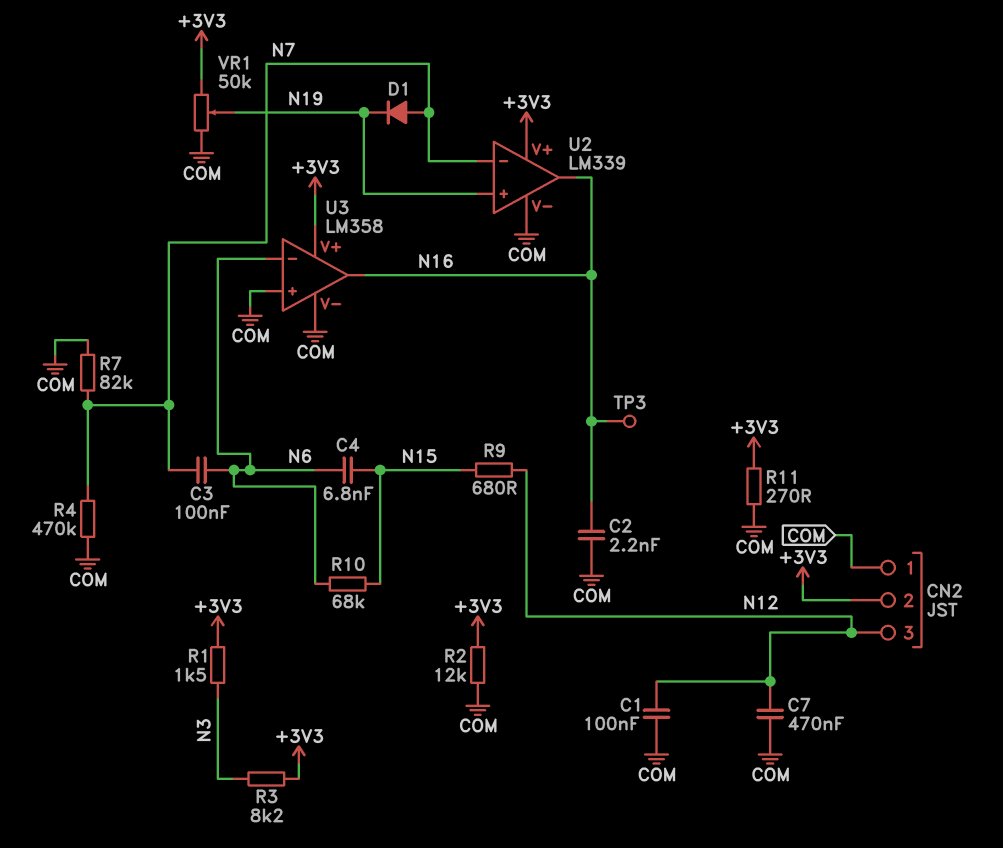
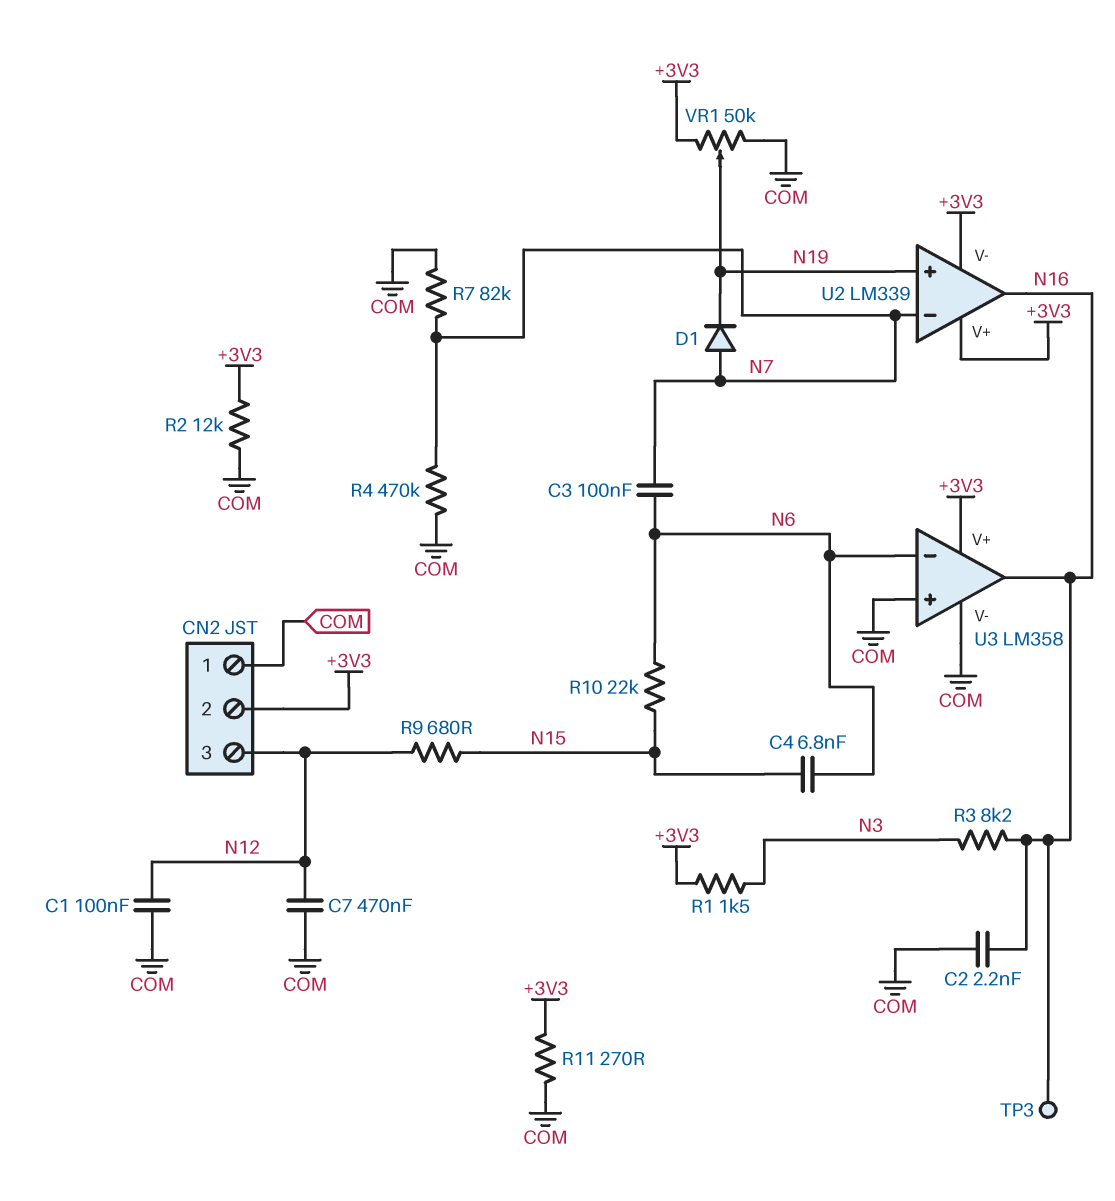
R3: 8.2k (+3V3, N3) -> 8.2k (N3, N16)
R10: 68k (N6, N15) -> 22k (N6, N15)
U2 pin V-: COM -> +3V3

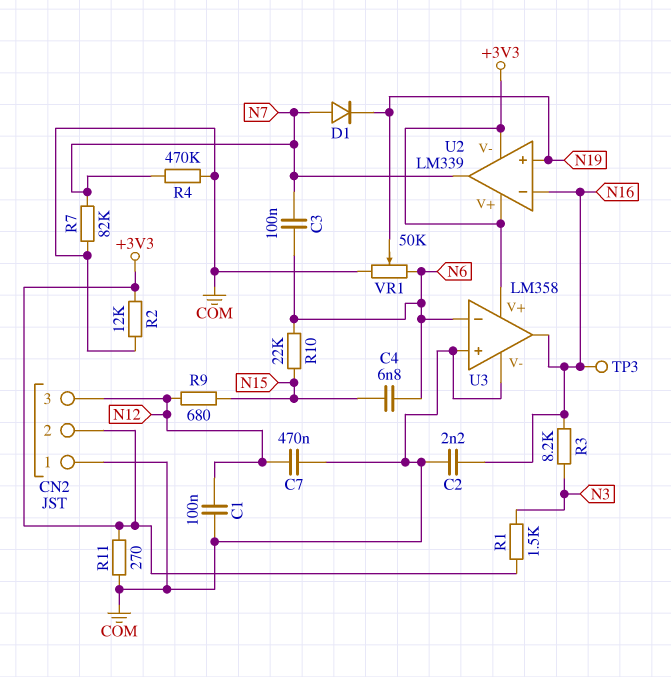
U2 pin in-: N7 -> N16
U2 pin out: N16 -> N7
VR1: 50k (+3V3, COM, wiper N19) -> 50k (COM, N6, wiper N19)

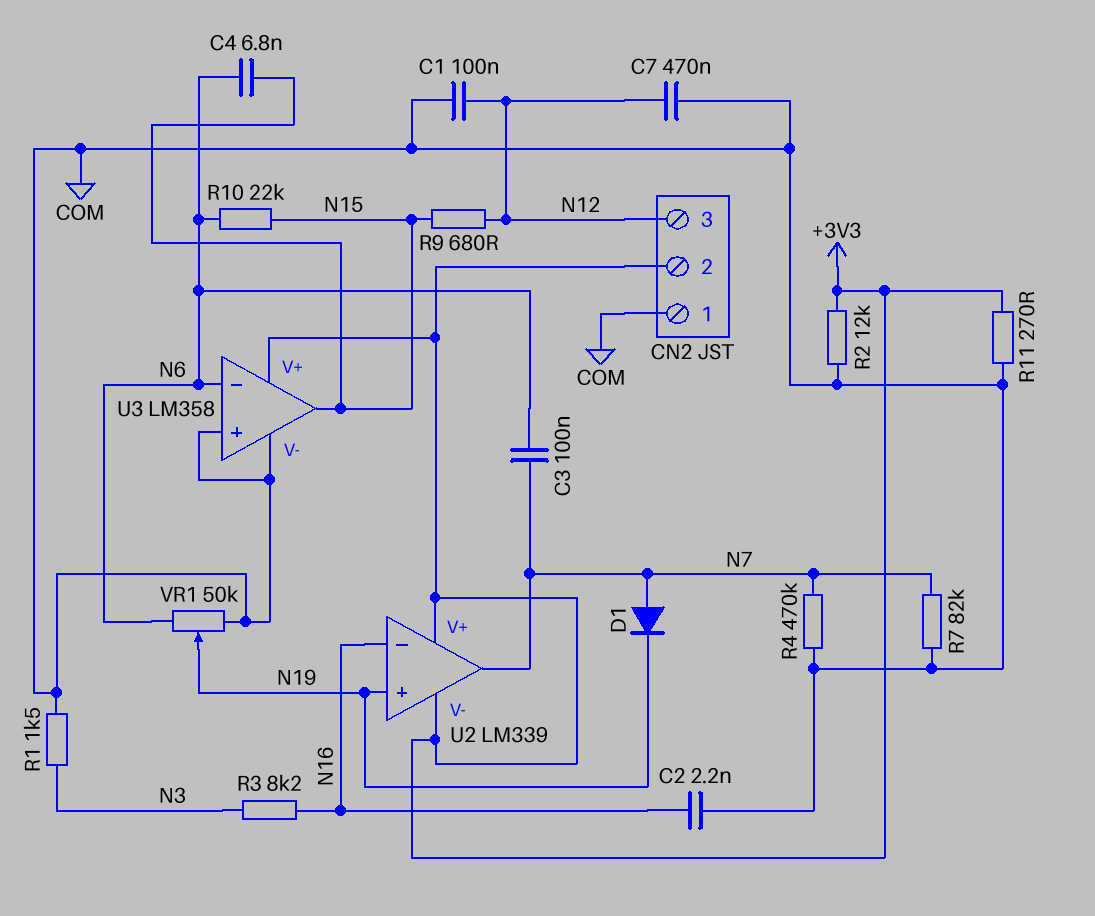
R1: 1.5k (+3V3, N3) -> 1.5k (COM, N3)
TP3: test point (N16) -> none
U3 pin out: N16 -> N15

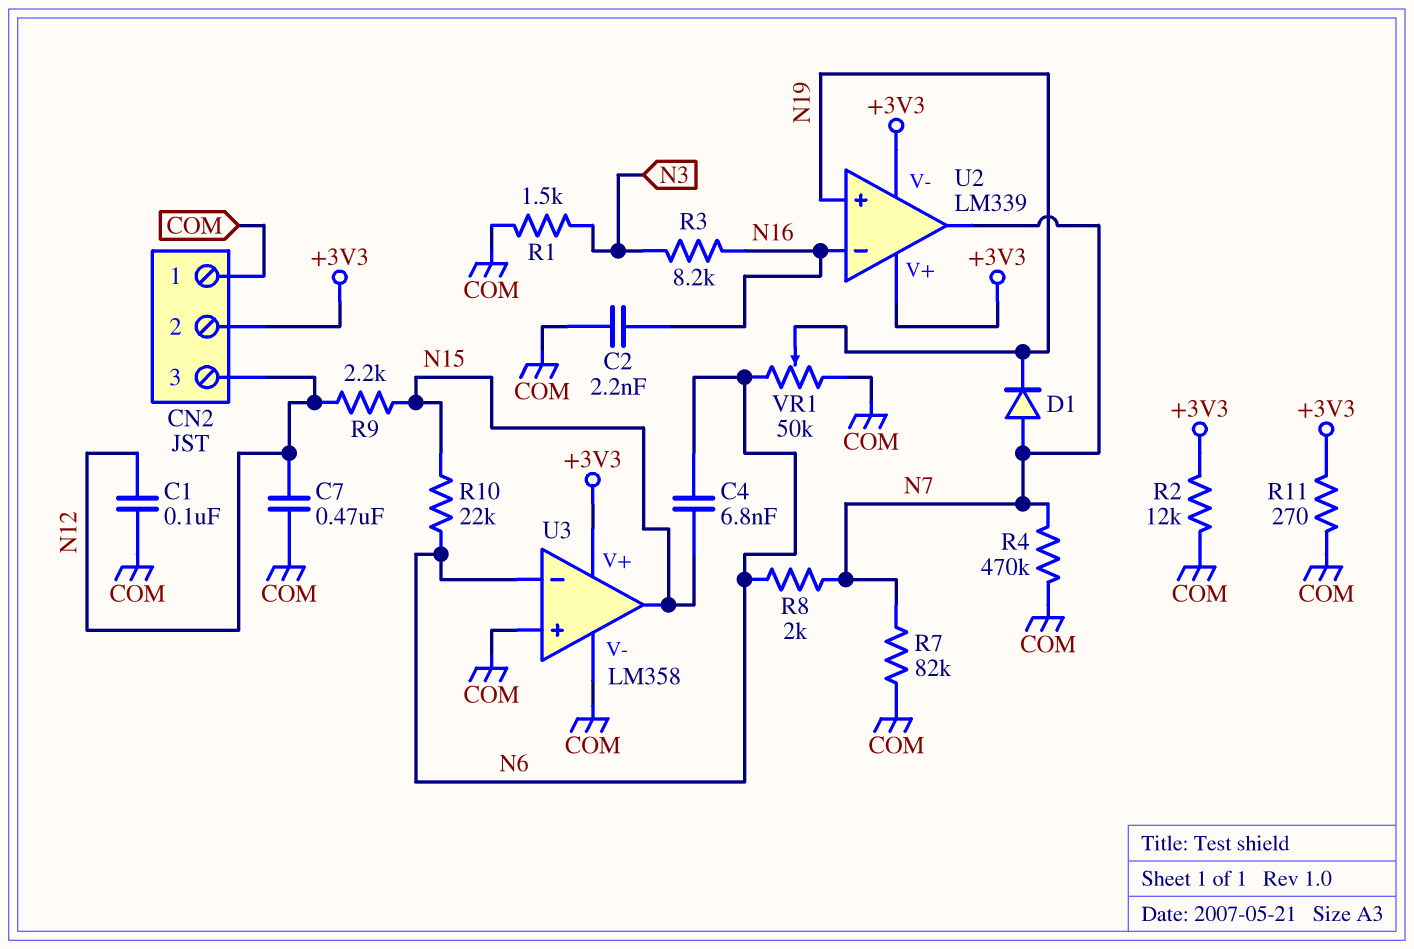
C3: 100nF (N6, N7) -> none
R8: none -> 2k (N6, N7)
R9: 680 (N12, N15) -> 2.2k (N12, N15)

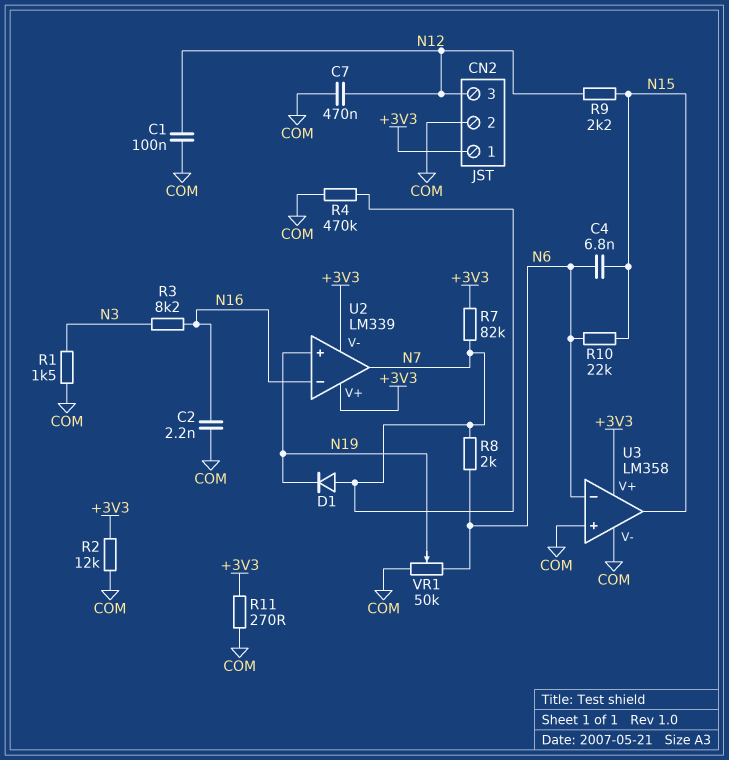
CN2 pin 1: COM -> +3V3
CN2 pin 2: +3V3 -> COM
R7: 82k (COM, N7) -> 82k (+3V3, N7)

